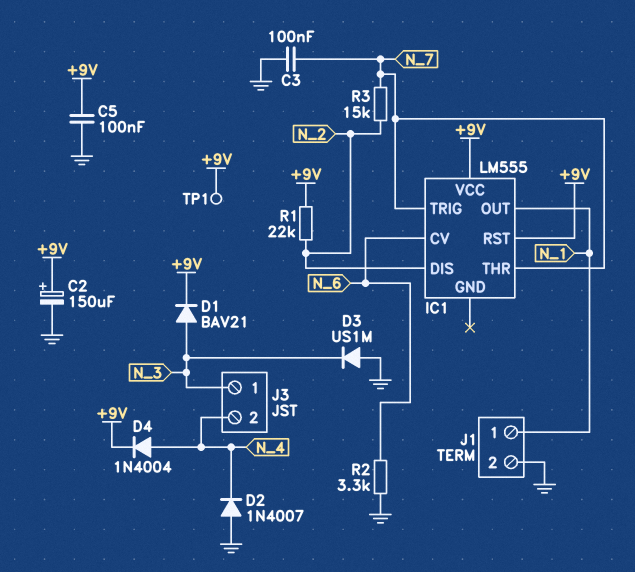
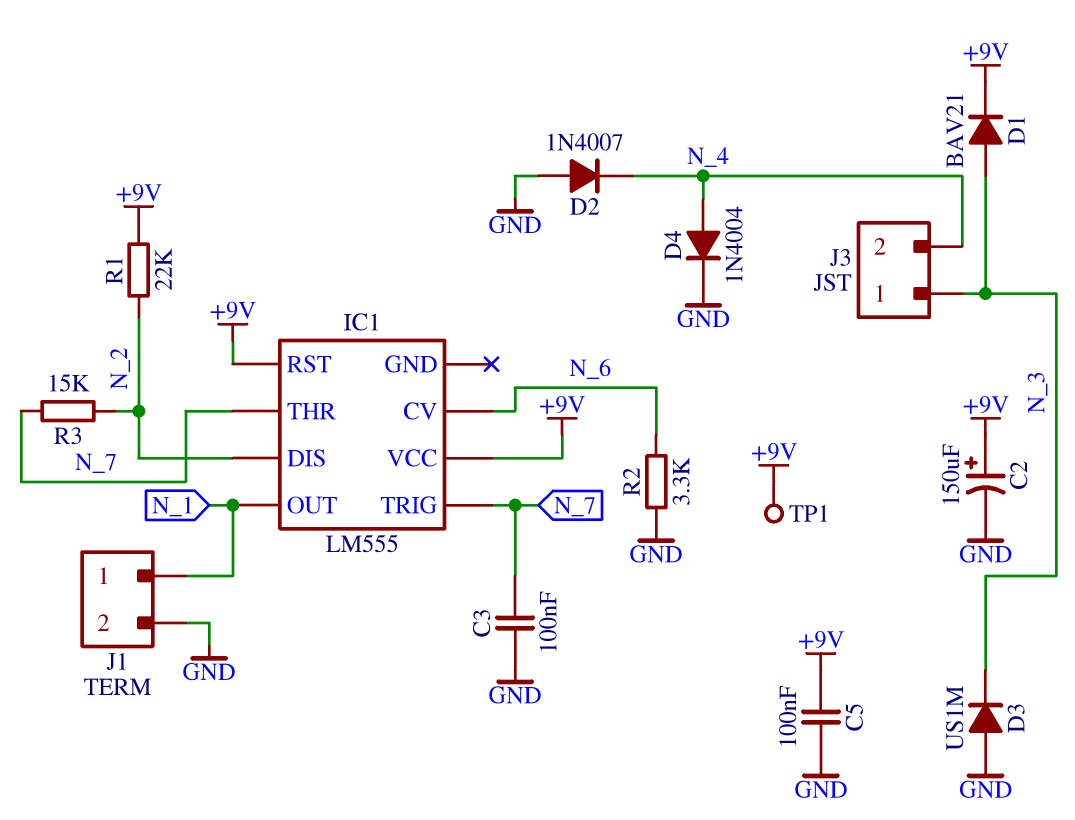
D4: diode 1N4004 (A N_4, K +9V) -> diode 1N4004 (A N_4, K GND)

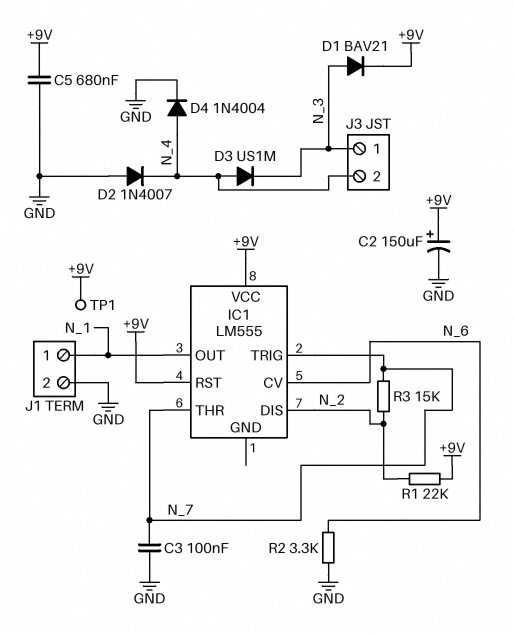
C5: 100nF (+9V, GND) -> 680nF (+9V, GND)
D3: diode US1M (A GND, K N_3) -> diode US1M (A N_4, K N_3)

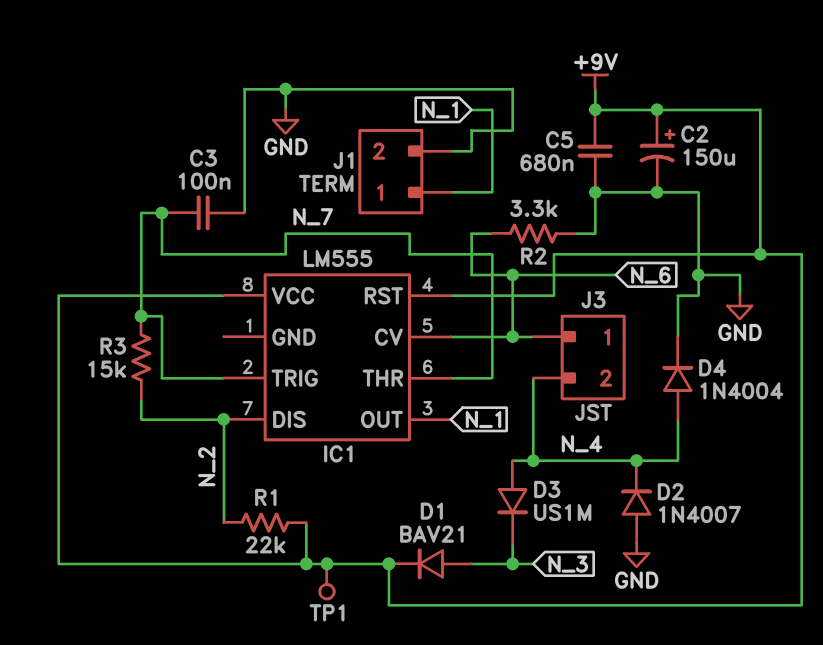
J3 pin 1: N_3 -> N_6

